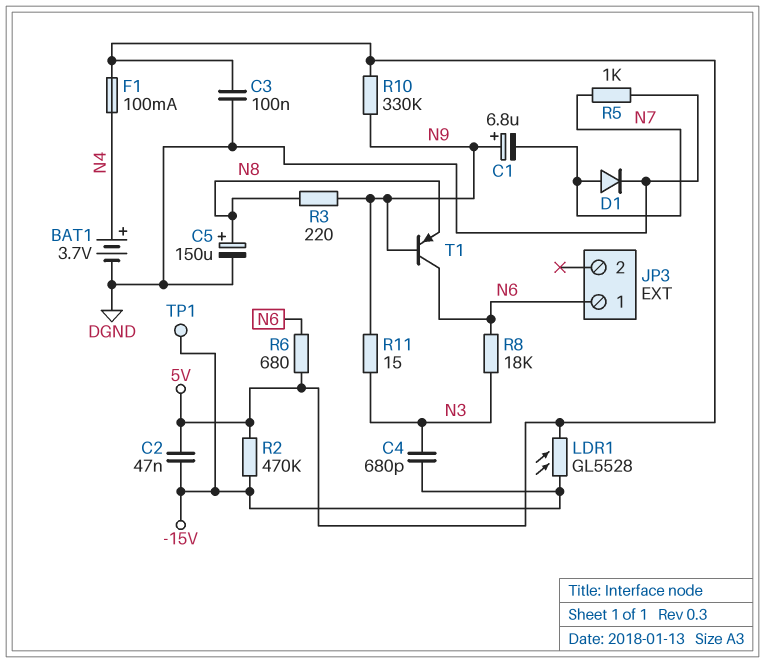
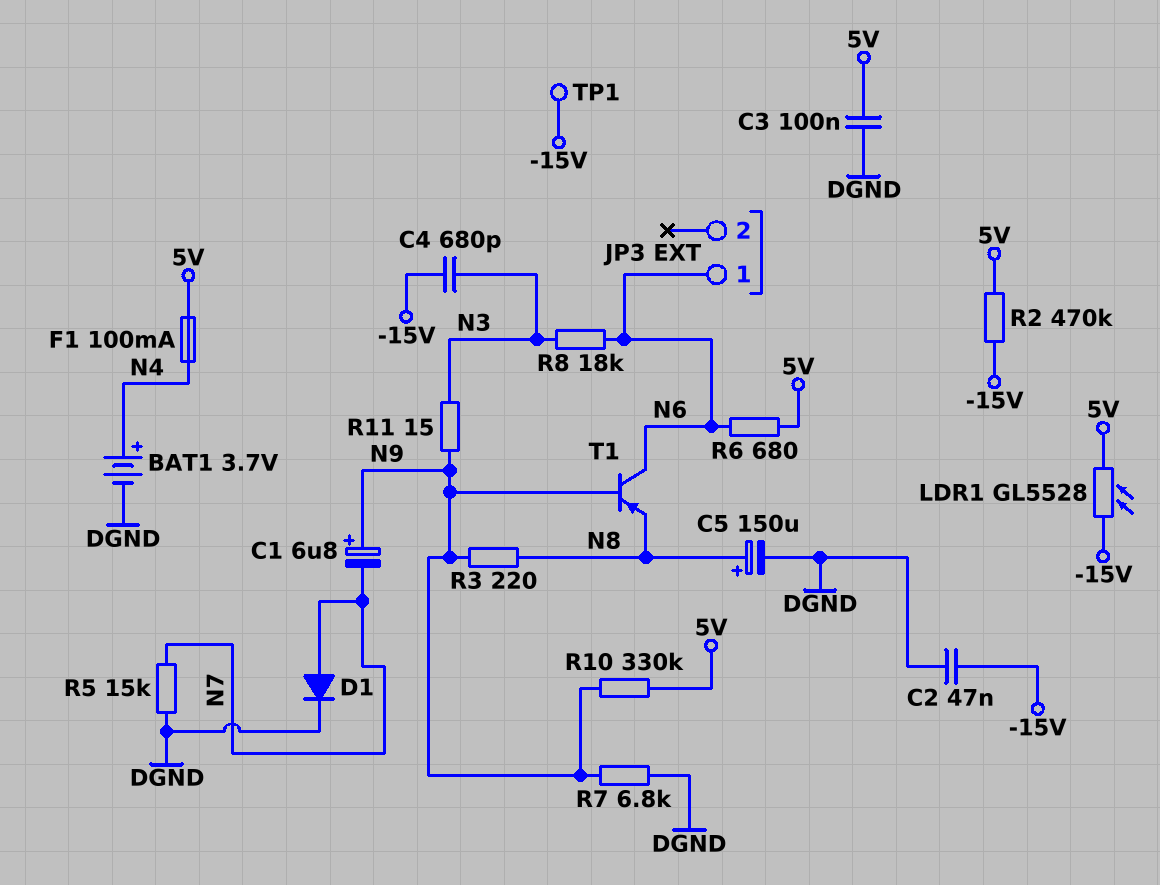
C2: 47nF (-15V, 5V) -> 47nF (-15V, DGND)
R5: 1k (DGND, N7) -> 15k (DGND, N7)
R7: none -> 6.8k (DGND, N9)

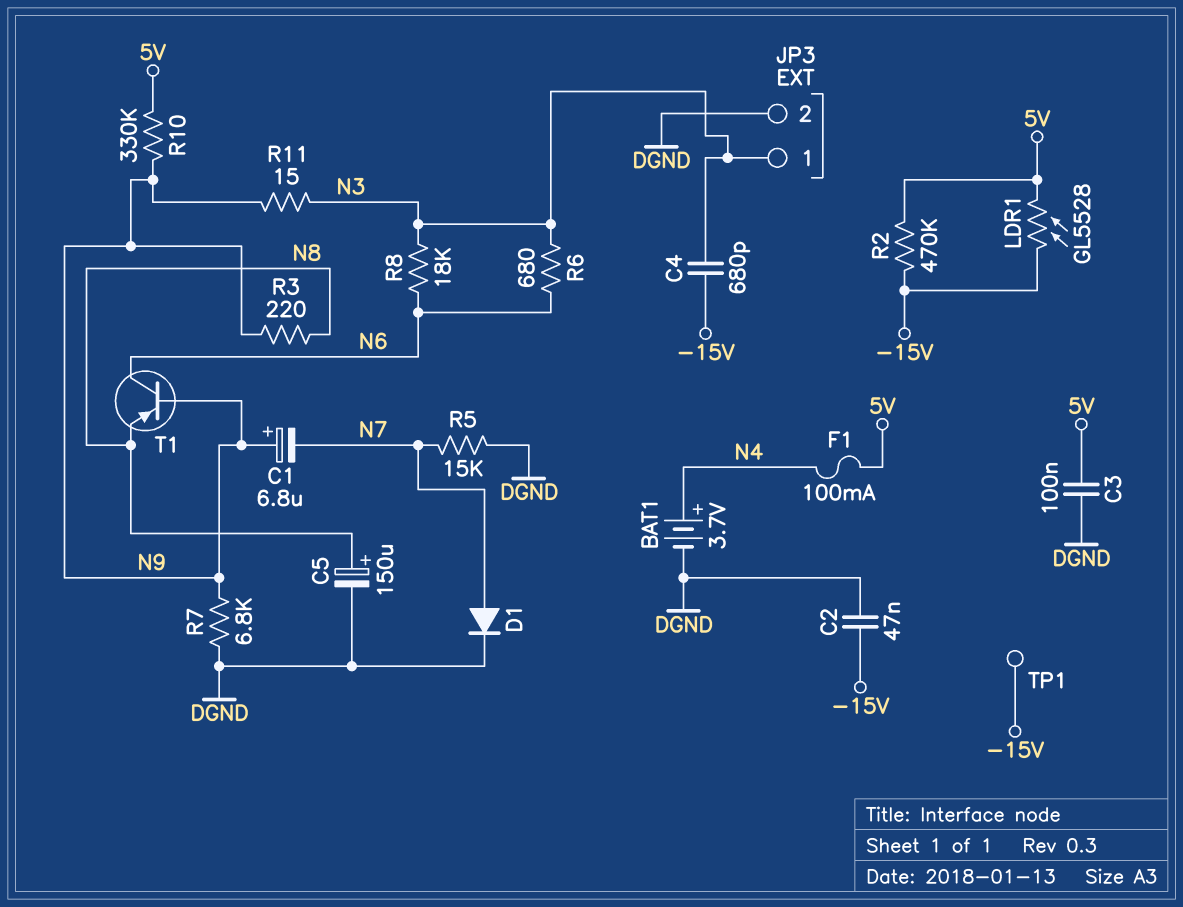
JP3 pin 1: N6 -> N3
JP3 pin 2: none -> DGND
R6: 680 (5V, N6) -> 680 (N3, N6)

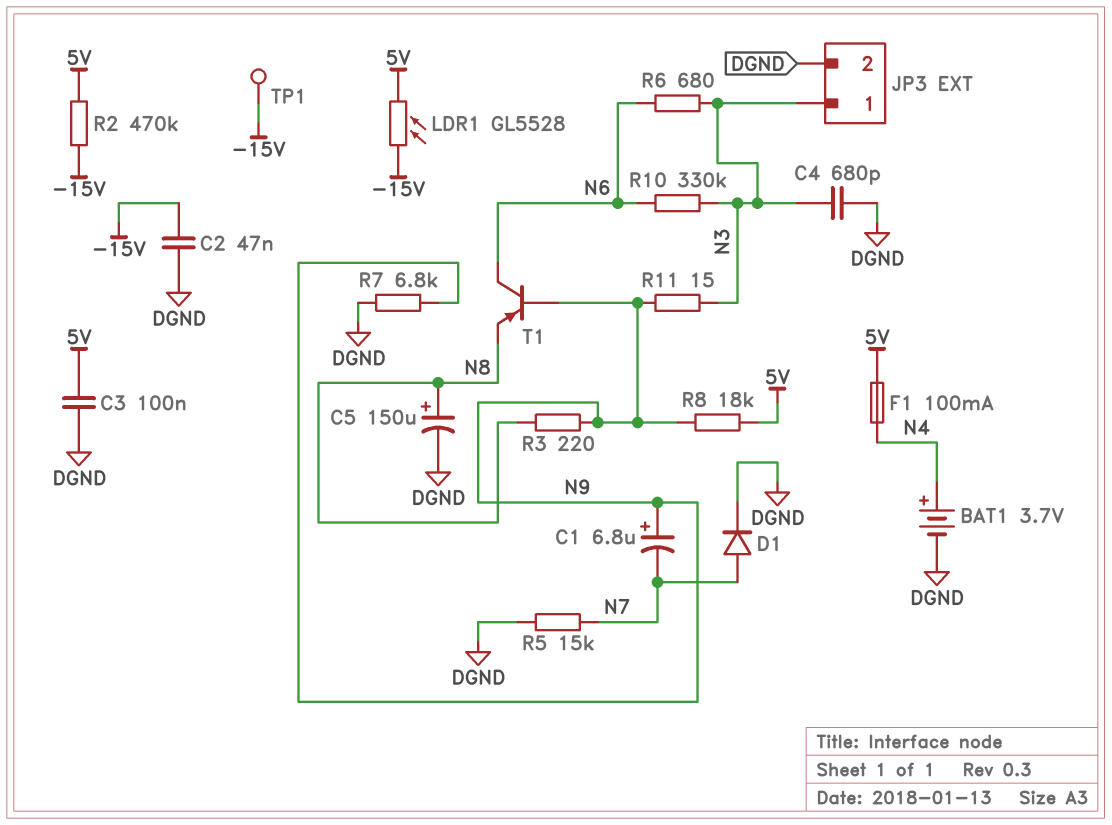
C4: 680pF (-15V, N3) -> 680pF (DGND, N3)
R8: 18k (N3, N6) -> 18k (5V, N9)
R10: 330k (5V, N9) -> 330k (N3, N6)

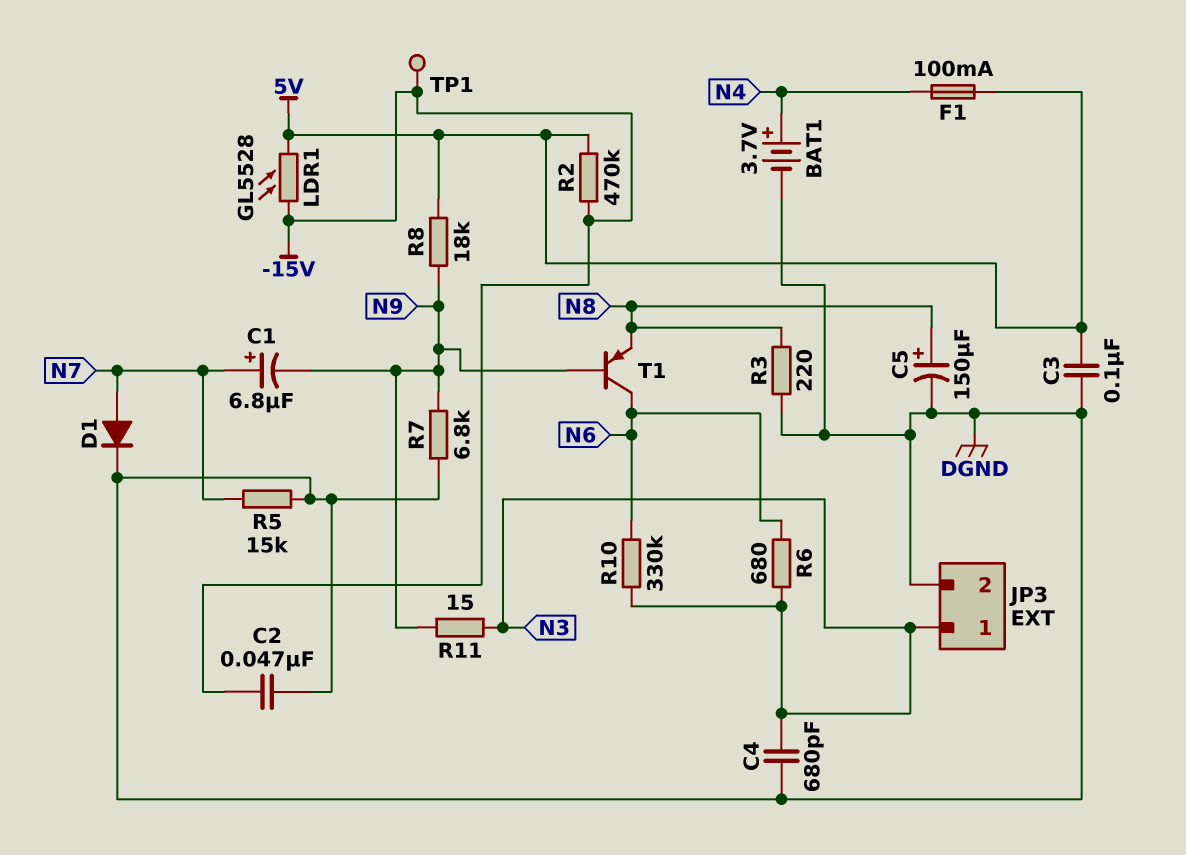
C1: 6.8uF (plus N9, minus N7) -> 6.8uF (plus N7, minus N9)
R3: 220 (N8, N9) -> 220 (DGND, N8)

